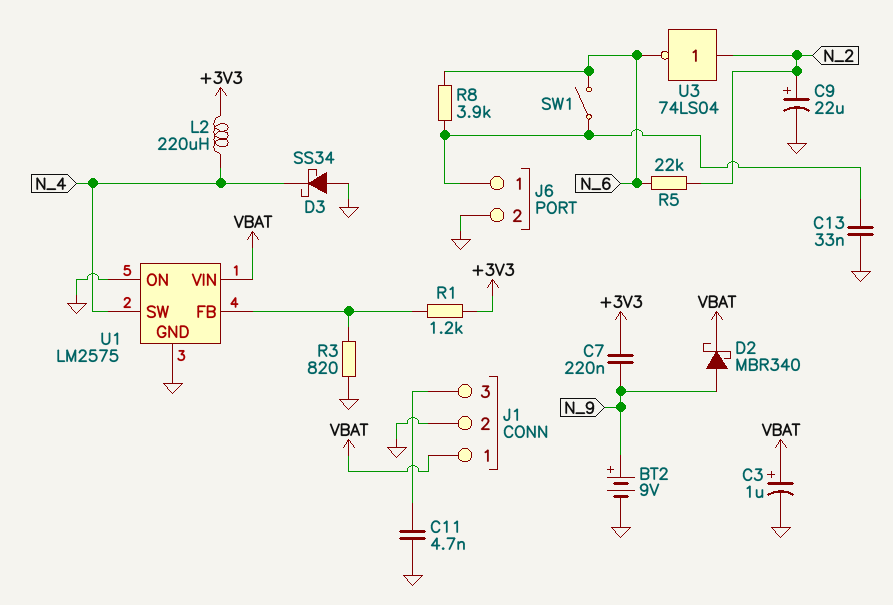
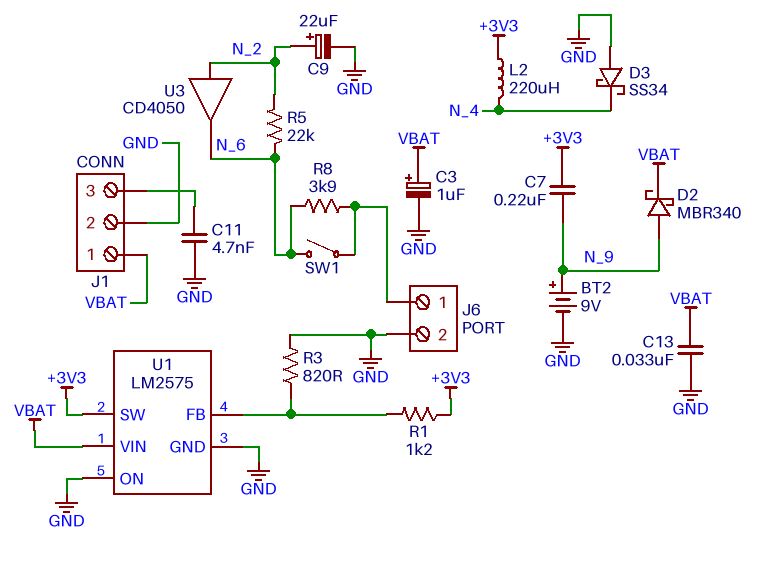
C13: 33nF (GND, J6/1) -> 33nF (GND, VBAT)
U1 pin SW: N_4 -> +3V3
U3: NOT 74LS04 (in N_2, out N_6) -> buffer CD4050 (in N_2, out N_6)

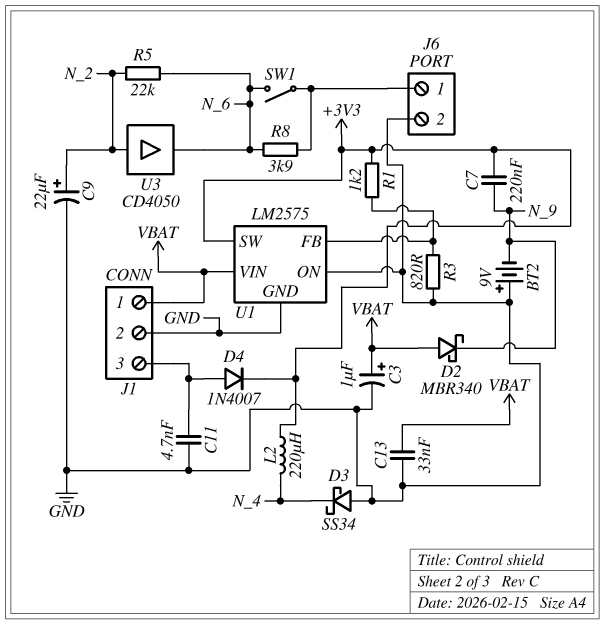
BT2: 9V (plus N_9, minus GND) -> 9V (plus GND, minus N_9)
D2: schottky MBR340 (A N_9, K VBAT) -> schottky MBR340 (A VBAT, K N_9)
D4: none -> diode 1N4007 (A J1/3, K +3V3)

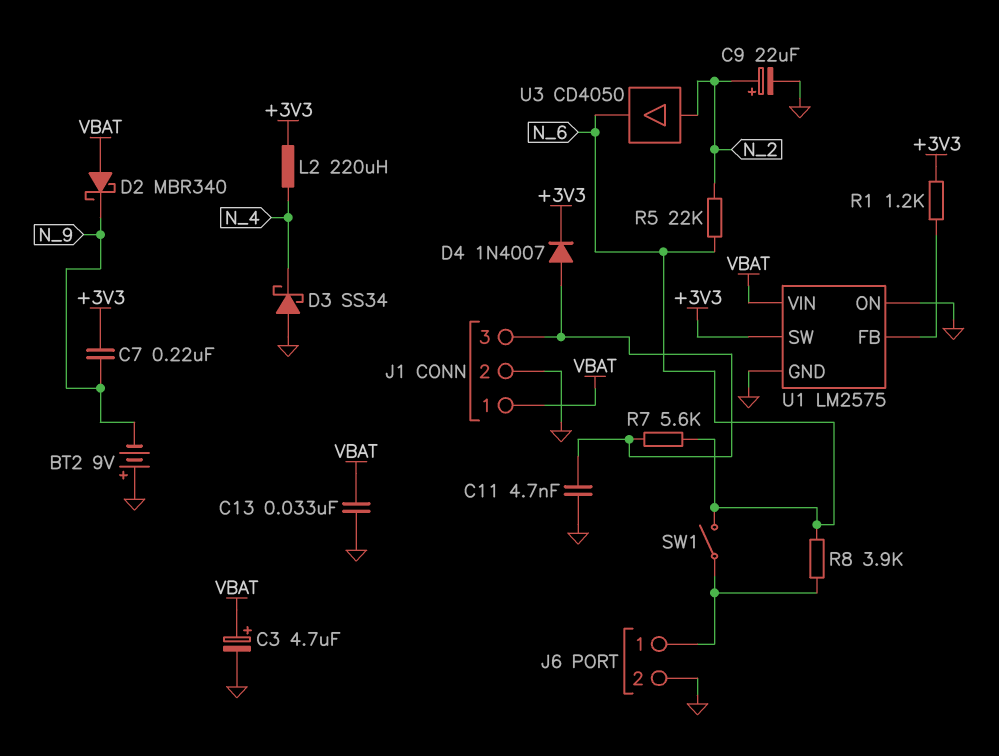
C3: 1uF (plus VBAT, minus GND) -> 4.7uF (plus VBAT, minus GND)
R3: 820 (GND, U1/FB) -> none
R7: none -> 5.6k (J1/3, N_6)

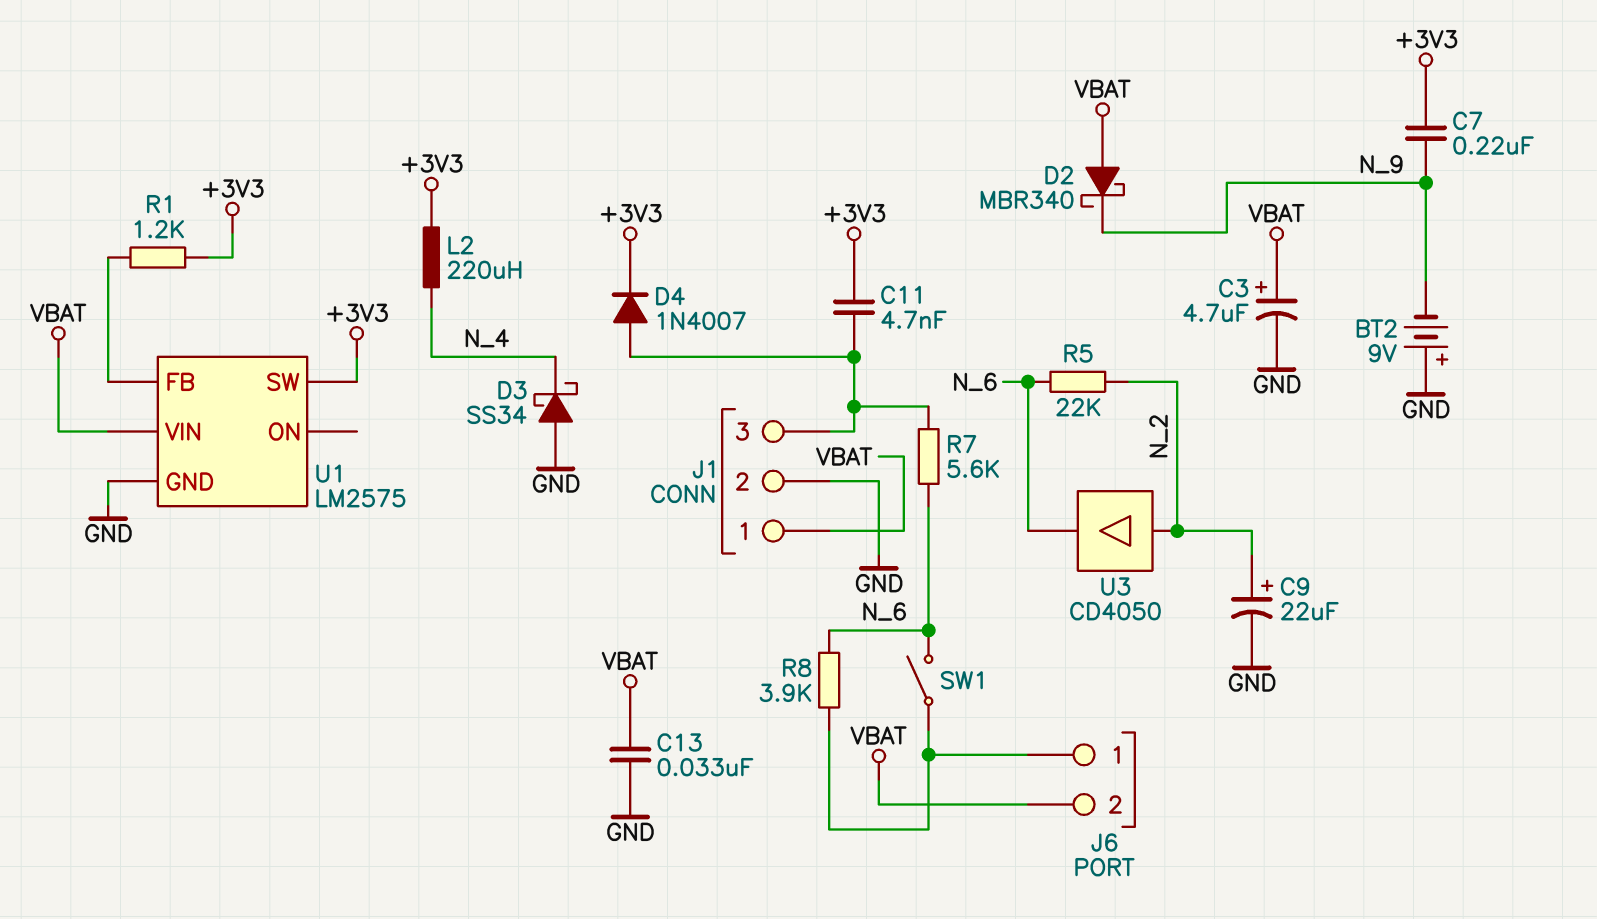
C11: 4.7nF (GND, J1/3) -> 4.7nF (+3V3, J1/3)
J6 pin 2: GND -> VBAT
U1 pin ON: GND -> none

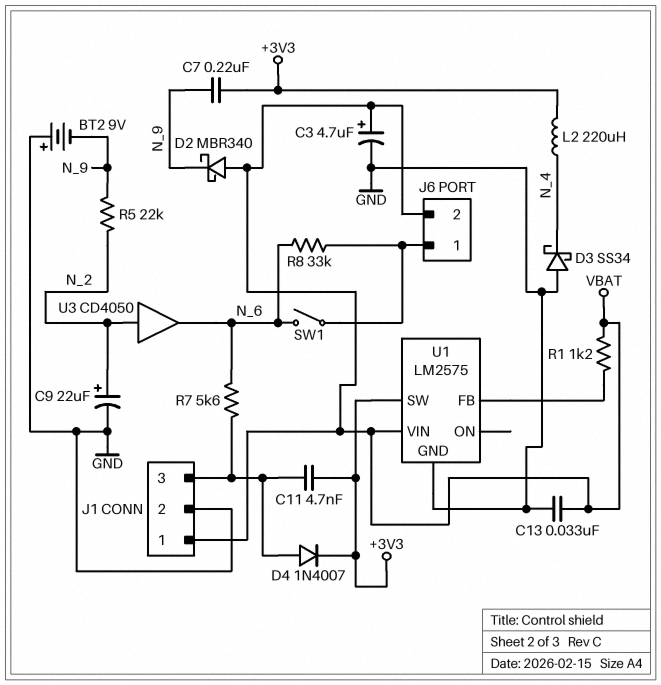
R1: 1.2k (+3V3, U1/FB) -> 1.2k (U1/FB, VBAT)
R5: 22k (N_2, N_6) -> 22k (N_2, N_9)
R8: 3.9k (J6/1, N_6) -> 33k (J6/1, N_6)

